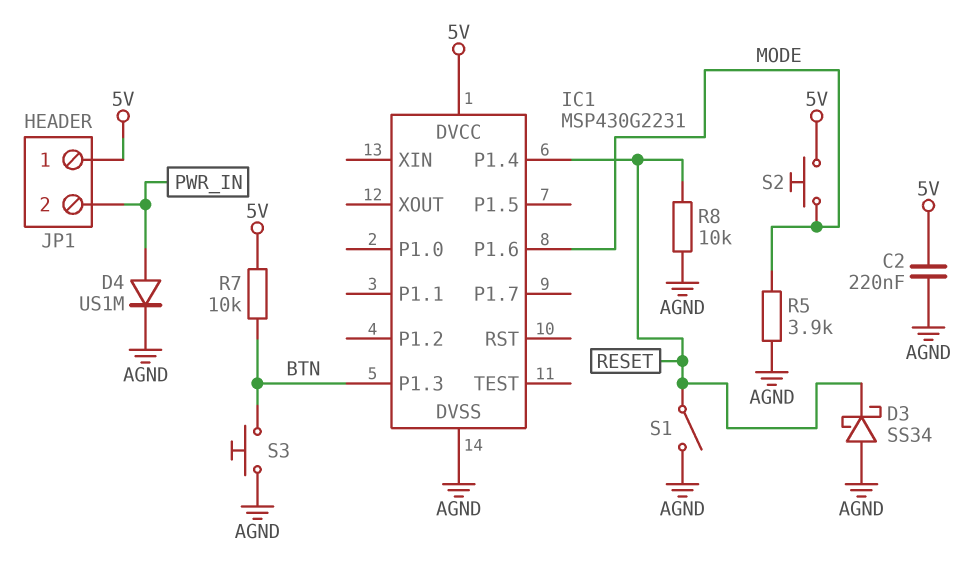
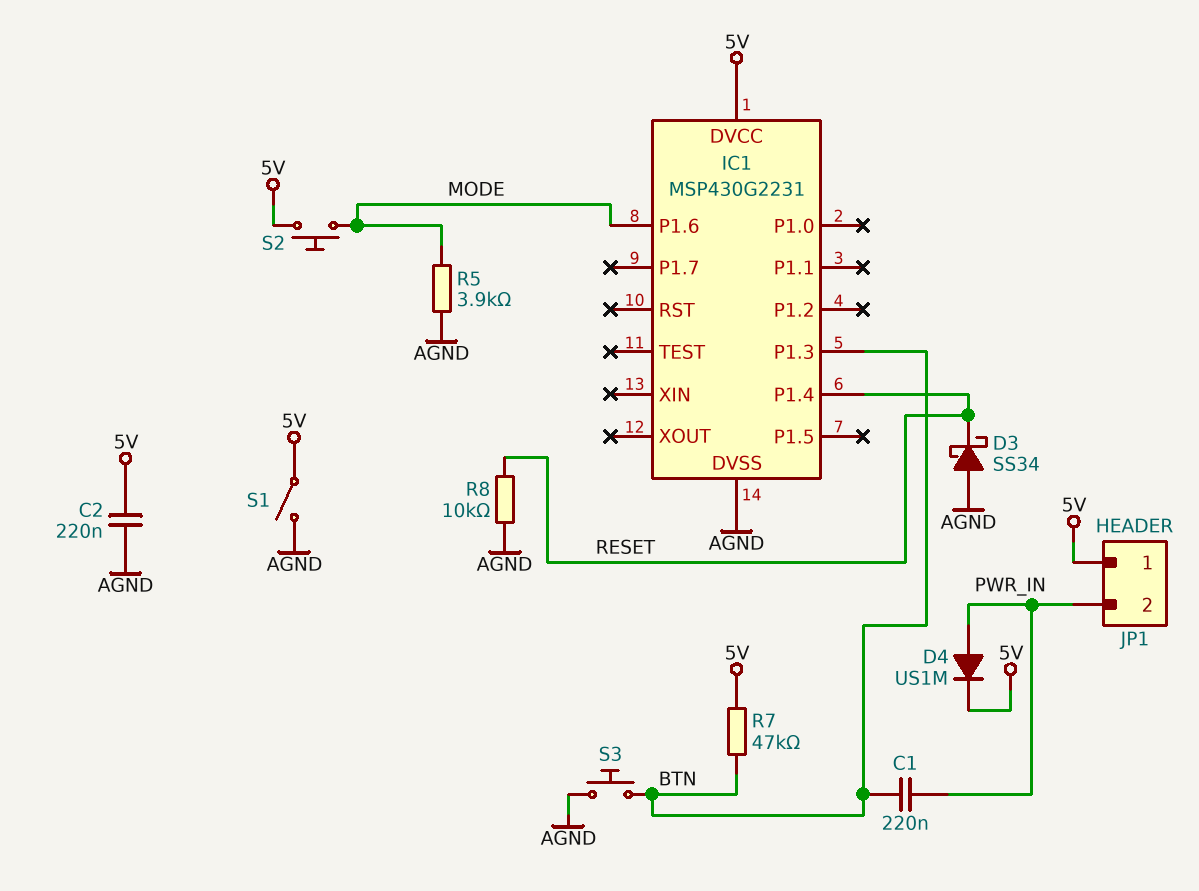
C1: none -> 220nF (BTN, PWR_IN)
D4: diode US1M (A PWR_IN, K AGND) -> diode US1M (A PWR_IN, K 5V)
R7: 10k (5V, BTN) -> 47k (5V, BTN)
S1: switch (AGND, RESET) -> switch (5V, AGND)

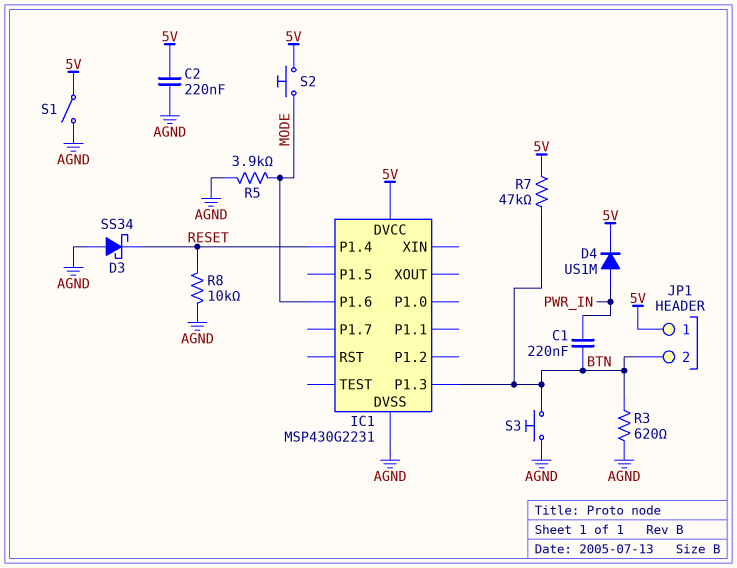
JP1 pin 2: PWR_IN -> BTN
R3: none -> 620 (AGND, BTN)

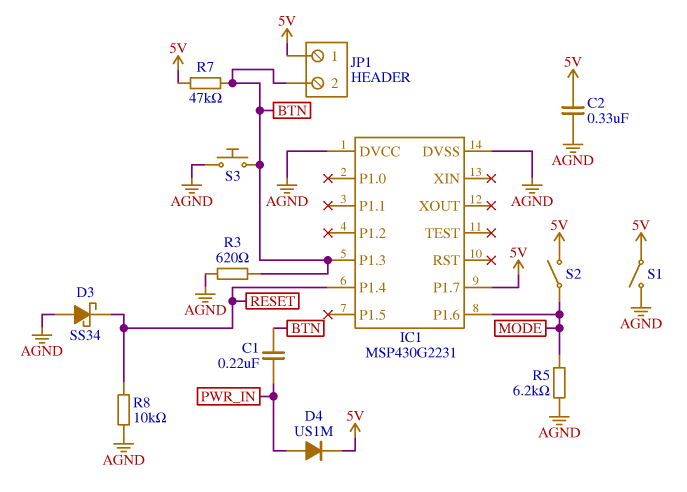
C2: 220nF (5V, AGND) -> 330nF (5V, AGND)
IC1 pin DVCC: 5V -> AGND
IC1 pin P1.7: none -> 5V
R5: 3.9k (AGND, MODE) -> 6.2k (AGND, MODE)
S2: button (5V, MODE) -> switch (5V, MODE)

